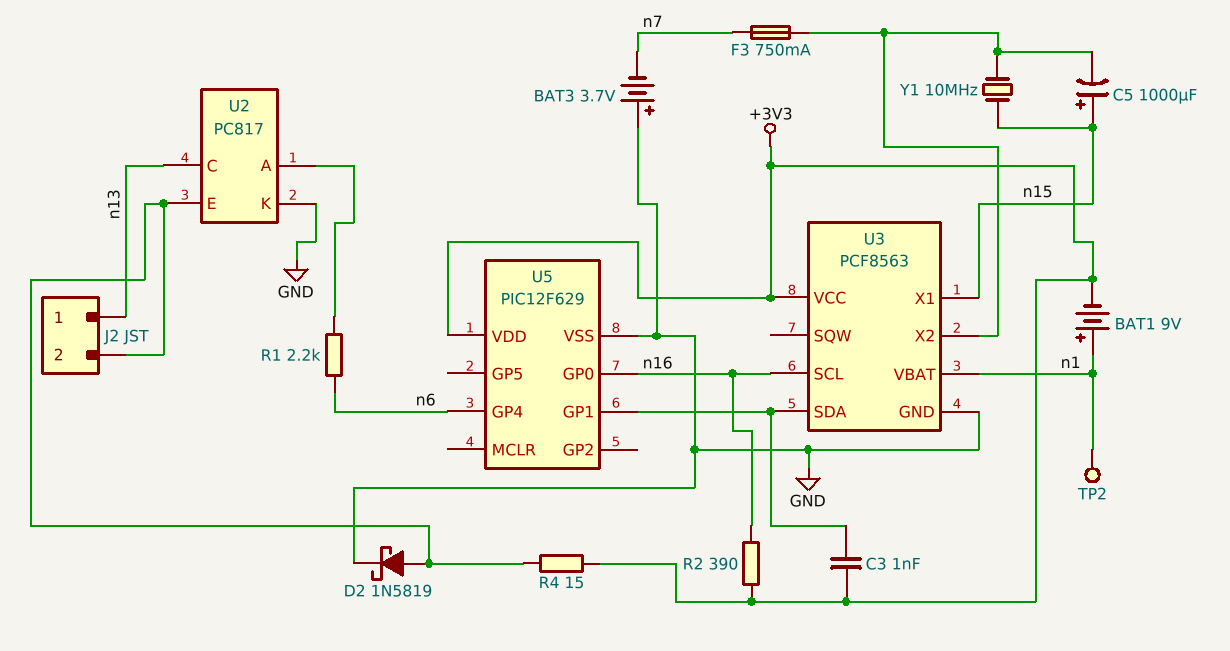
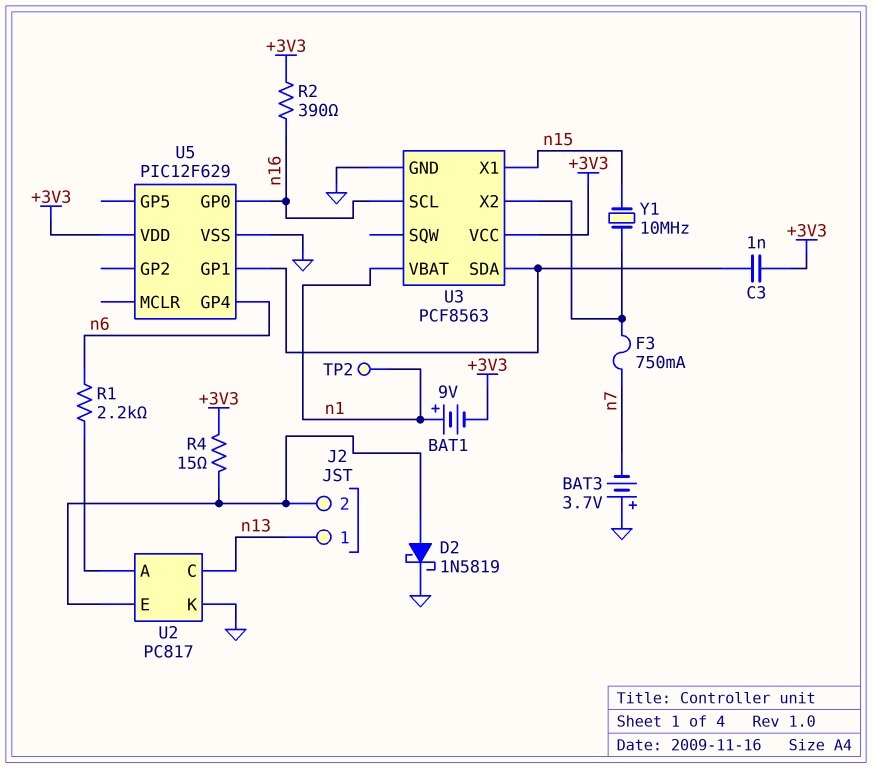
C5: 1000uF (plus n15, minus U3/X2) -> none

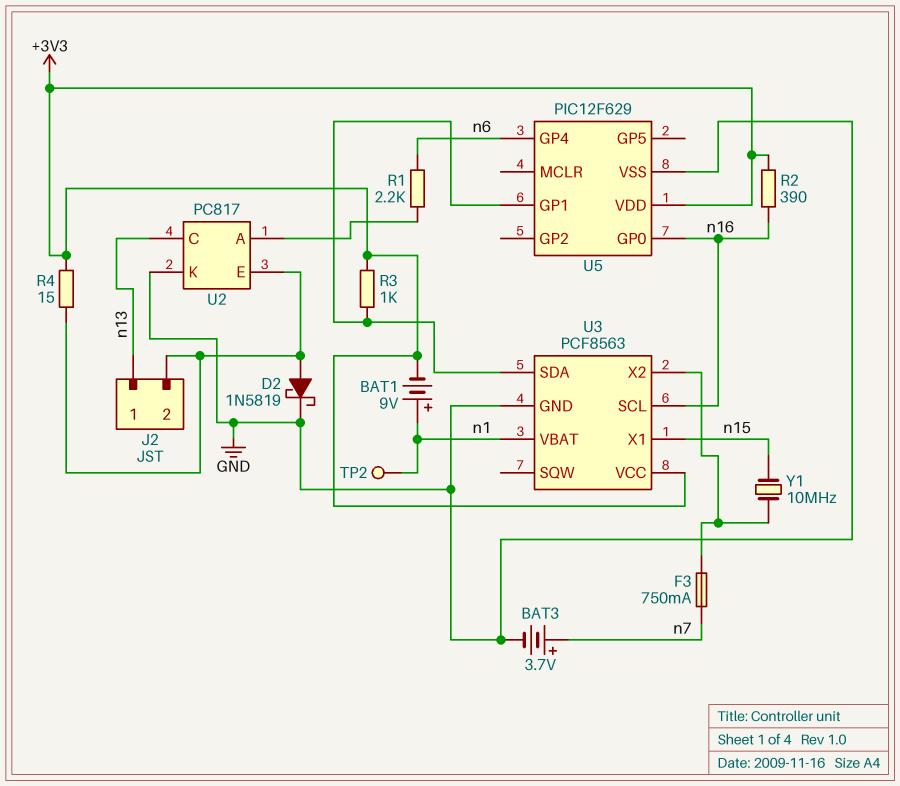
BAT3: 3.7V (plus GND, minus n7) -> 3.7V (plus n7, minus GND)
C3: 1nF (+3V3, U3/SDA) -> none
R3: none -> 1k (+3V3, U3/SDA)

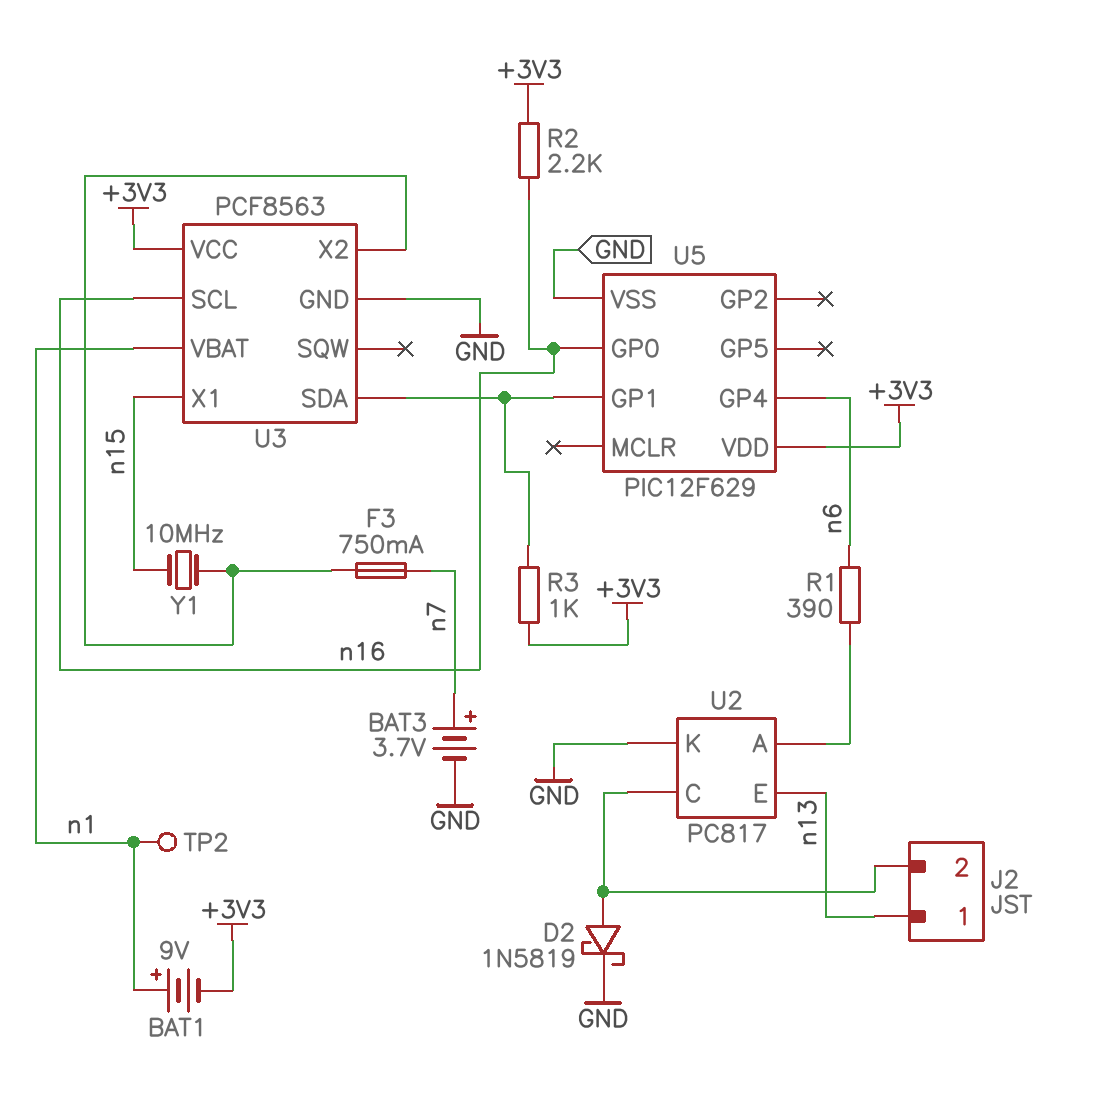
R1: 2.2k (U2/A, n6) -> 390 (U2/A, n6)
R2: 390 (+3V3, n16) -> 2.2k (+3V3, n16)
R4: 15 (+3V3, J2/2) -> none
U2 pin C: n13 -> J2/2
U2 pin E: J2/2 -> n13

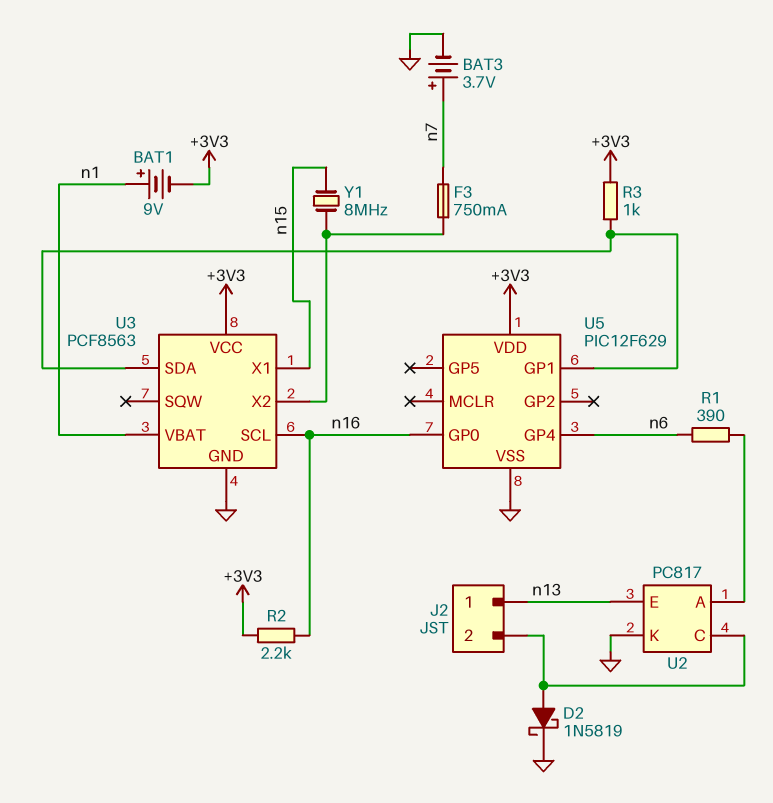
TP2: test point (n1) -> none
Y1: 10MHz (U3/X2, n15) -> 8MHz (U3/X2, n15)

